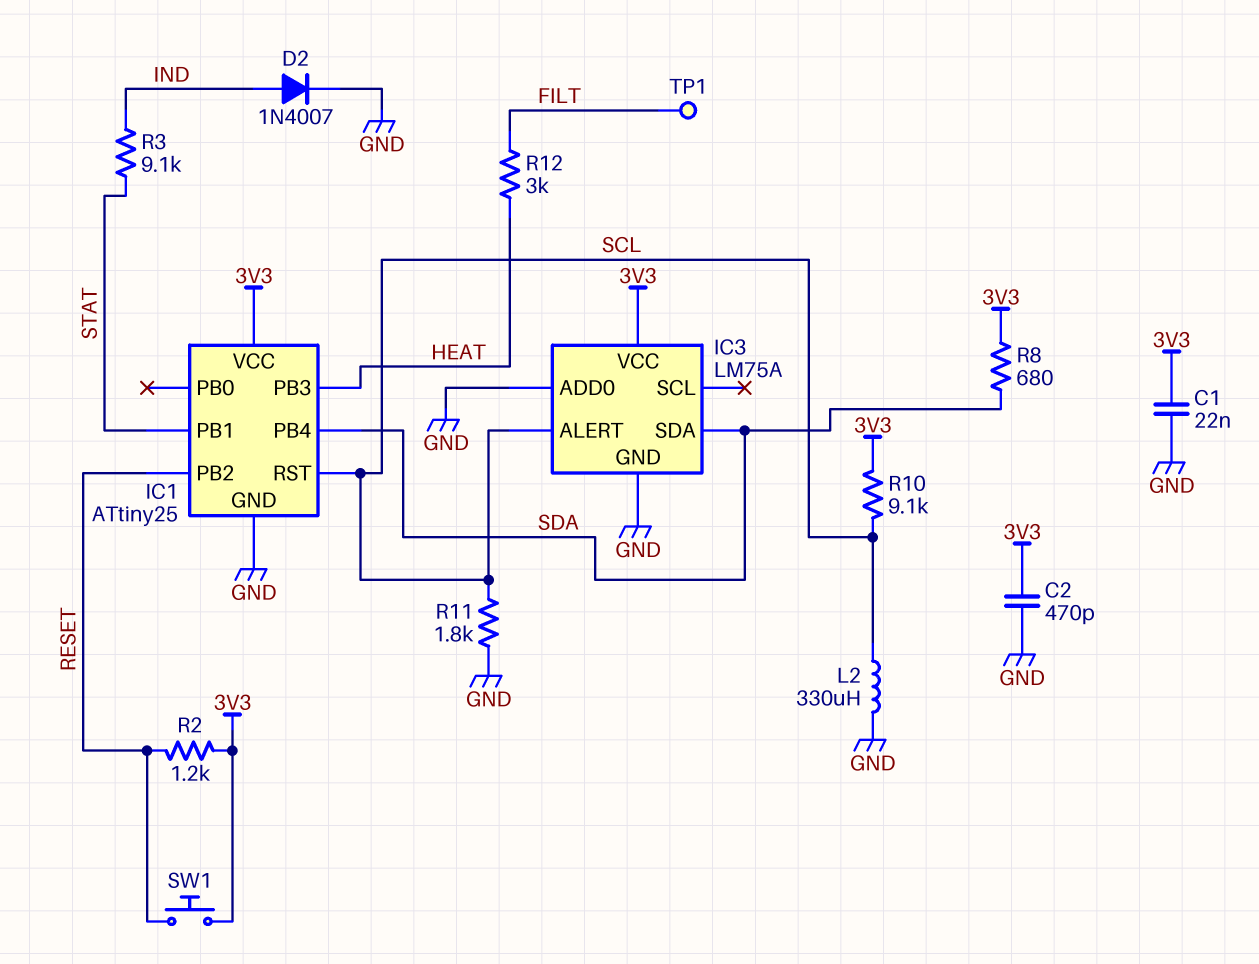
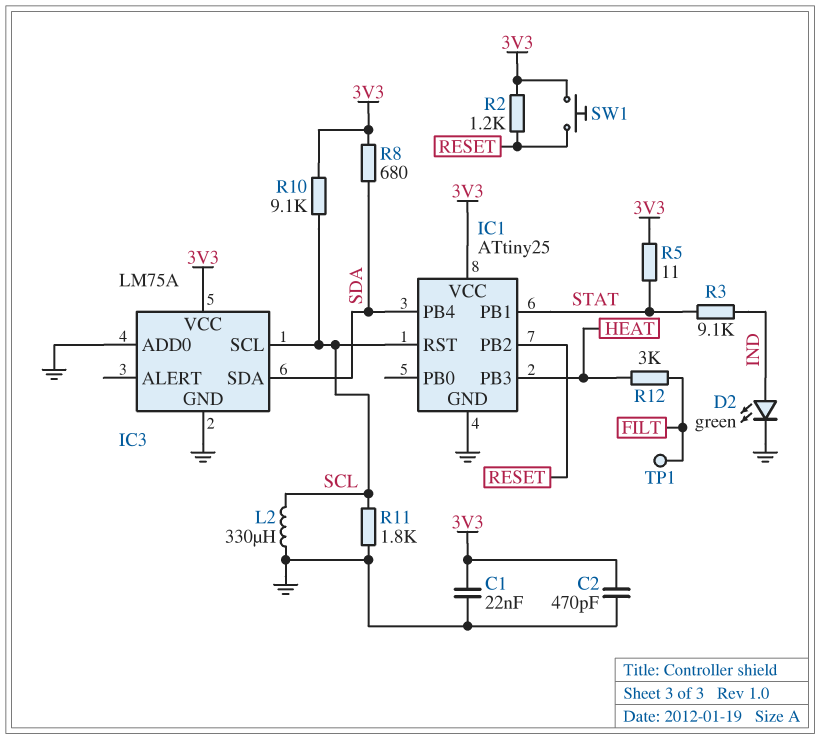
D2: diode 1N4007 (A IND, K GND) -> LED green (A IND, K GND)
IC3 pin ALERT: SCL -> none
IC3 pin SCL: none -> SCL
R5: none -> 11 (3V3, STAT)

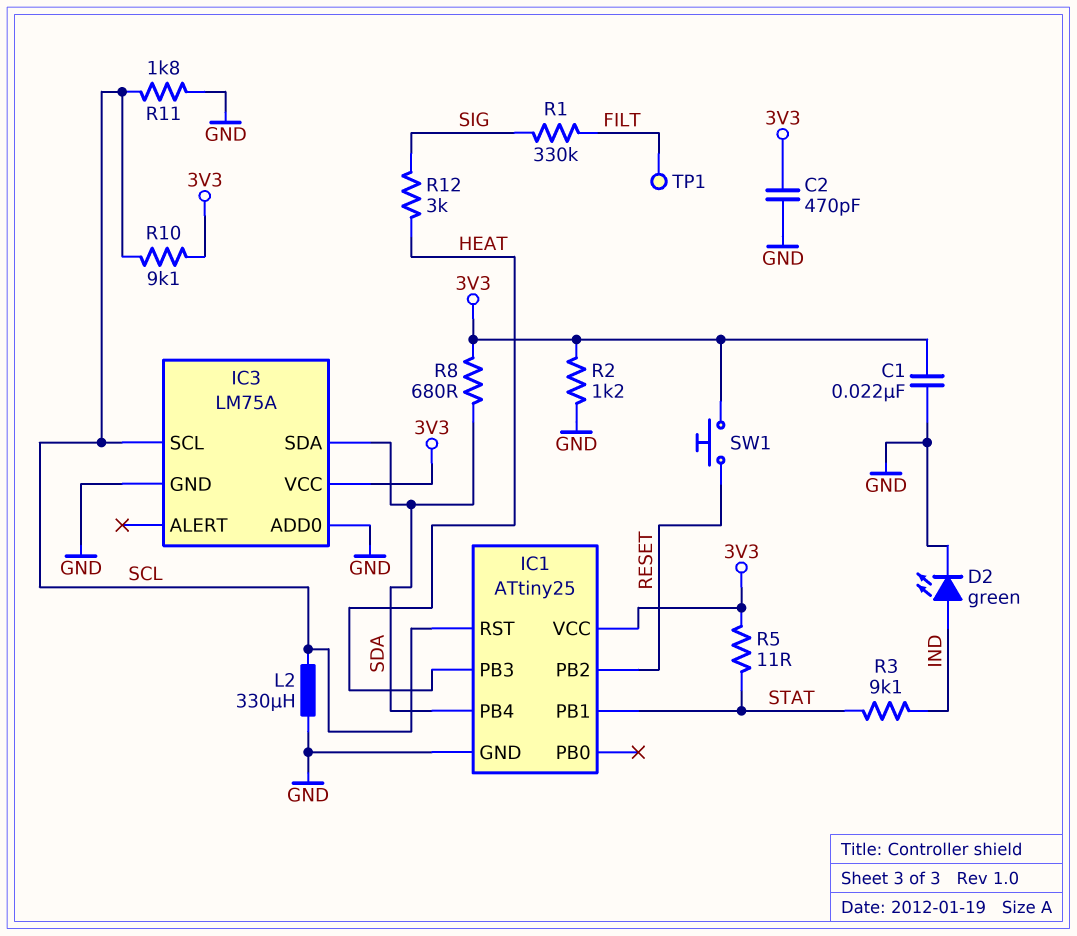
R1: none -> 330k (FILT, SIG)
R2: 1.2k (3V3, RESET) -> 1.2k (3V3, GND)
R12: 3k (FILT, HEAT) -> 3k (HEAT, SIG)

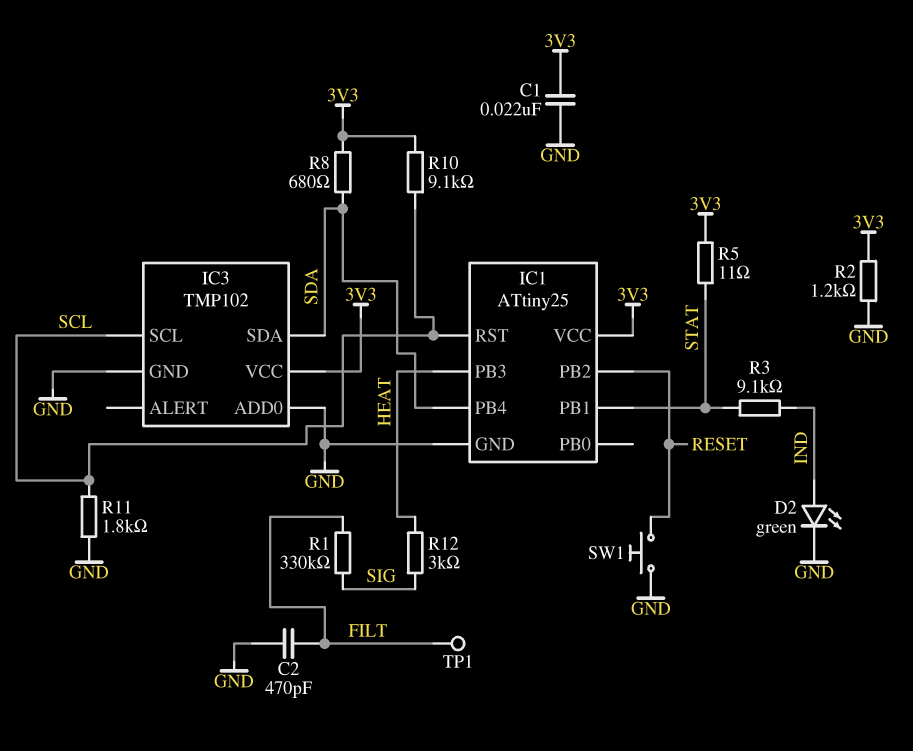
C2: 470pF (3V3, GND) -> 470pF (FILT, GND)
IC3: LM75A -> TMP102
L2: 330uH (GND, SCL) -> none
SW1: button (3V3, RESET) -> button (GND, RESET)

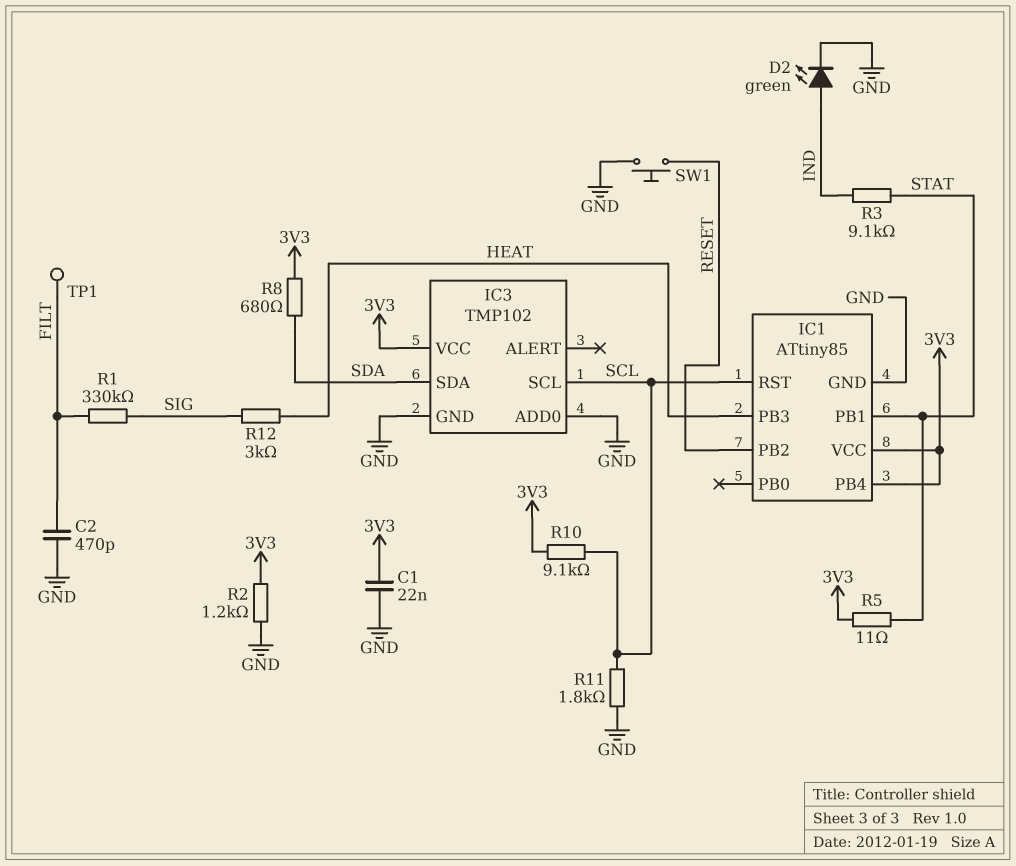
IC1: ATtiny25 -> ATtiny85
IC1 pin PB4: SDA -> 3V3

